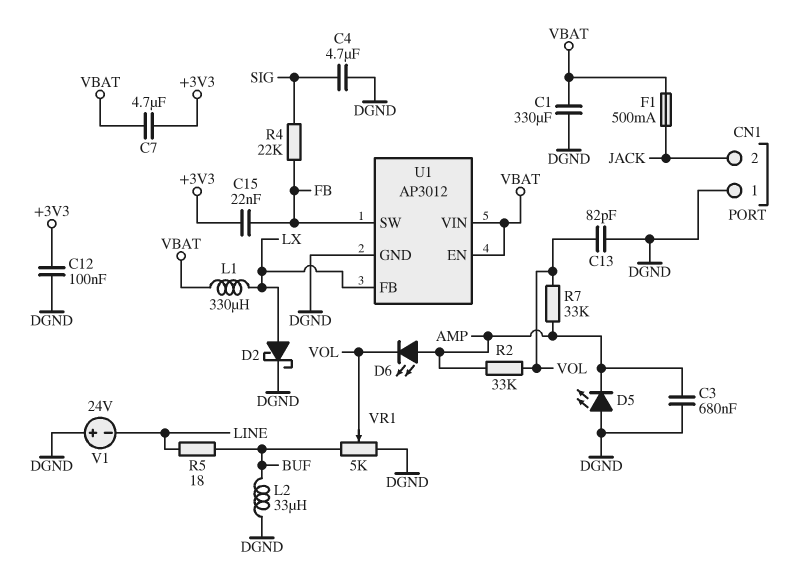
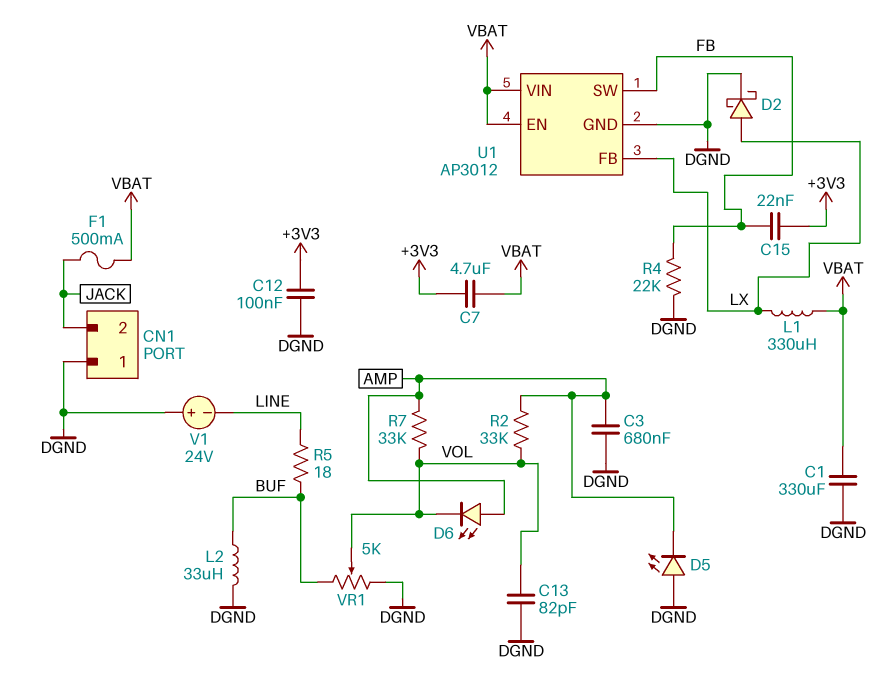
C4: 4.7uF (DGND, SIG) -> none
R4: 22k (FB, SIG) -> 22k (DGND, FB)

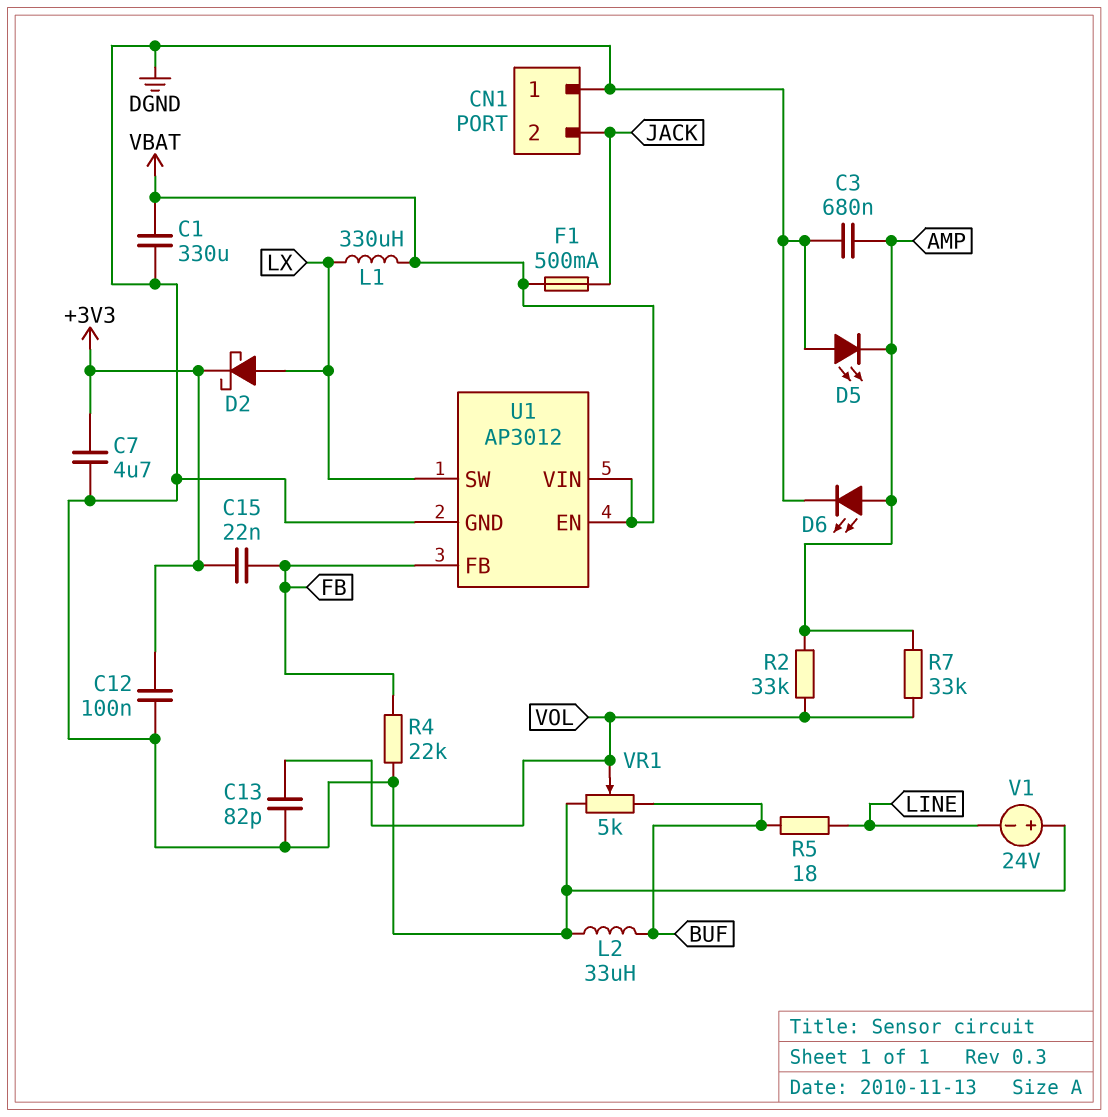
C7: 4.7uF (+3V3, VBAT) -> 4.7uF (+3V3, DGND)
D2: schottky (A LX, K DGND) -> schottky (A LX, K +3V3)
D6: LED (A AMP, K VOL) -> LED (A AMP, K DGND)
U1 pin FB: LX -> FB
U1 pin SW: FB -> LX

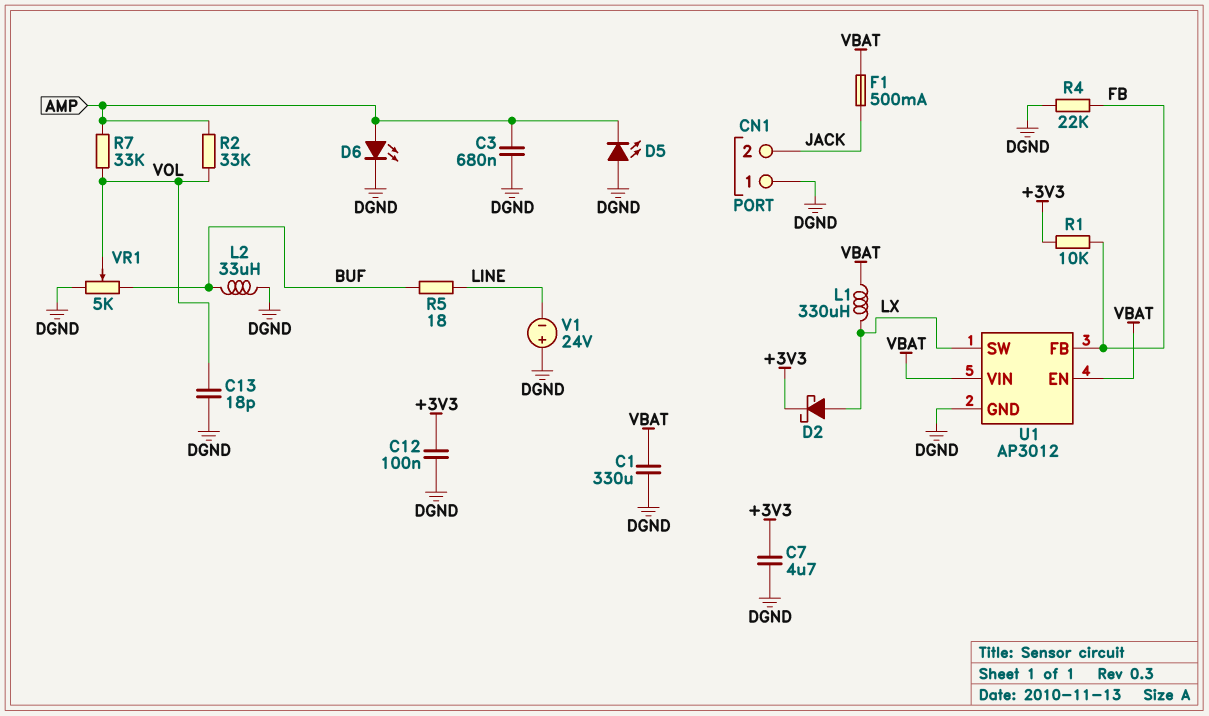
C13: 82pF (DGND, VOL) -> 18pF (DGND, VOL)
C15: 22nF (+3V3, FB) -> none
R1: none -> 10k (+3V3, FB)

